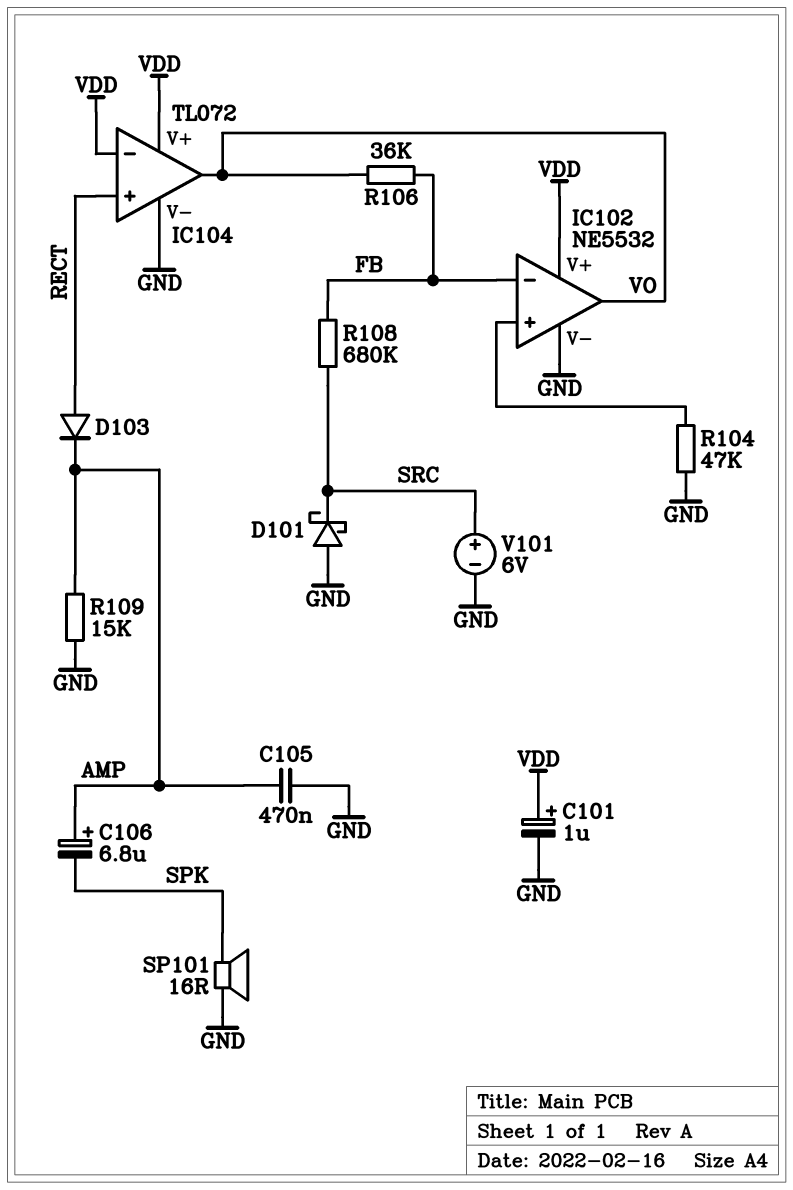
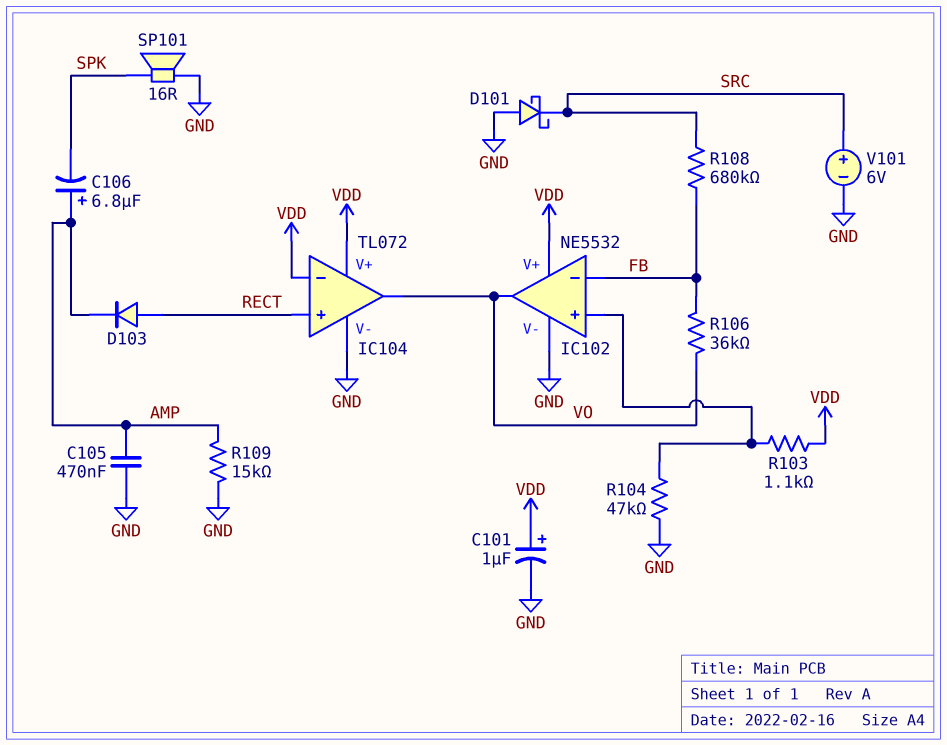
R103: none -> 1.1k (IC102/in+, VDD)

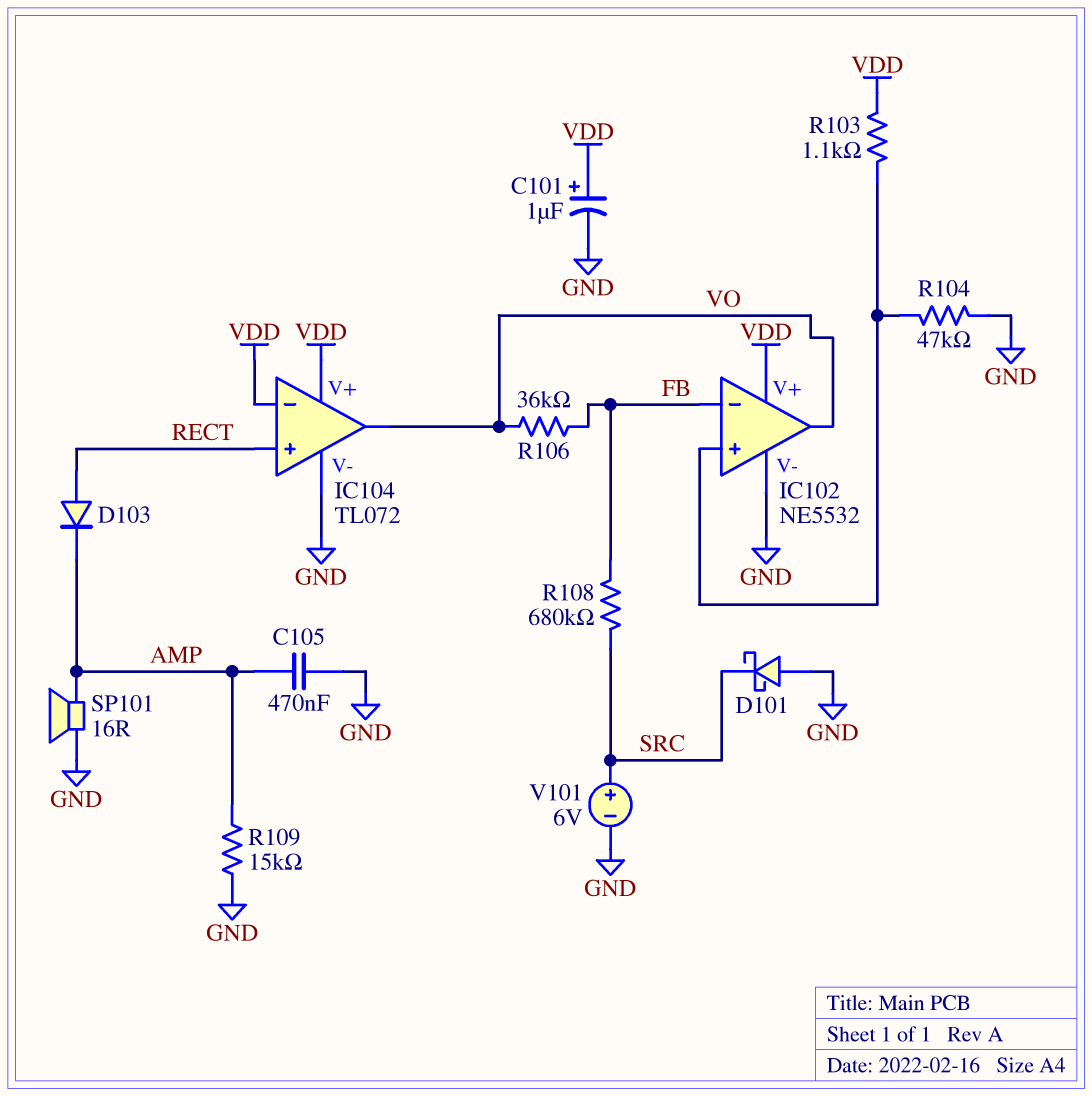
C106: 6.8uF (plus AMP, minus SPK) -> none
SP101: speaker 16R (GND, SPK) -> speaker 16R (AMP, GND)

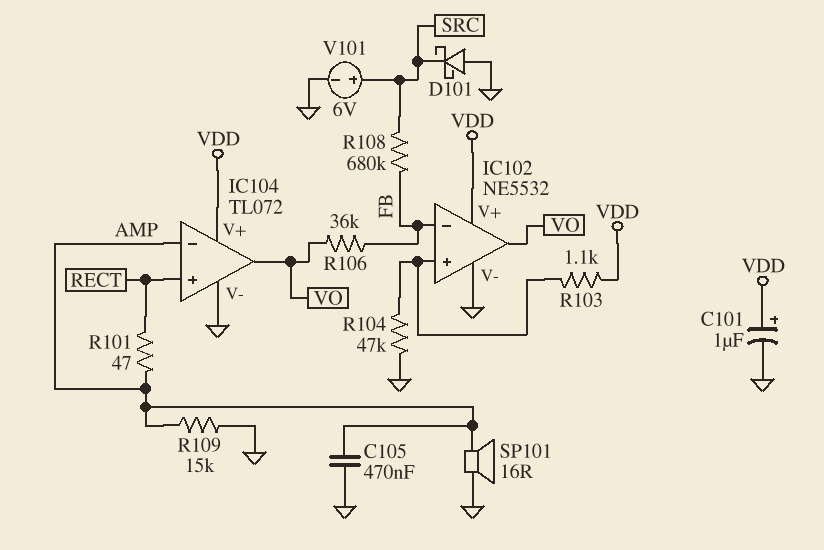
D103: diode (A RECT, K AMP) -> none
IC104 pin in-: VDD -> AMP
R101: none -> 47 (AMP, RECT)

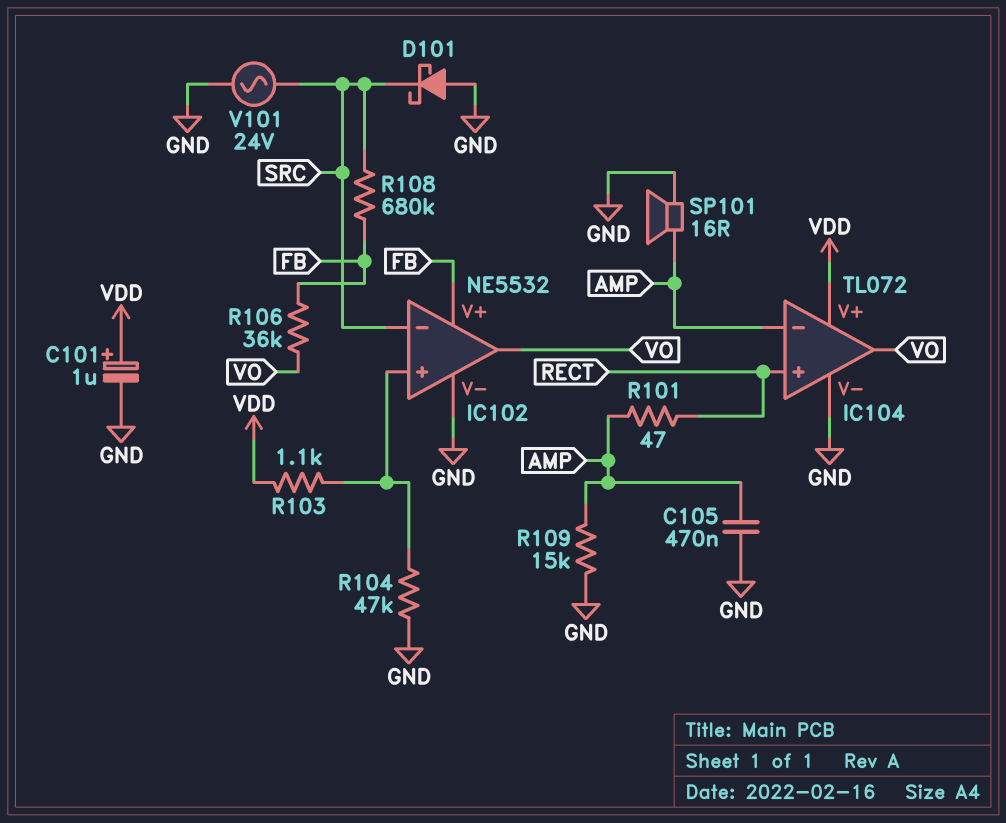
IC102 pin V+: VDD -> FB
IC102 pin in-: FB -> SRC
V101: 6V (plus SRC, minus GND) -> AC 24V (GND, SRC)

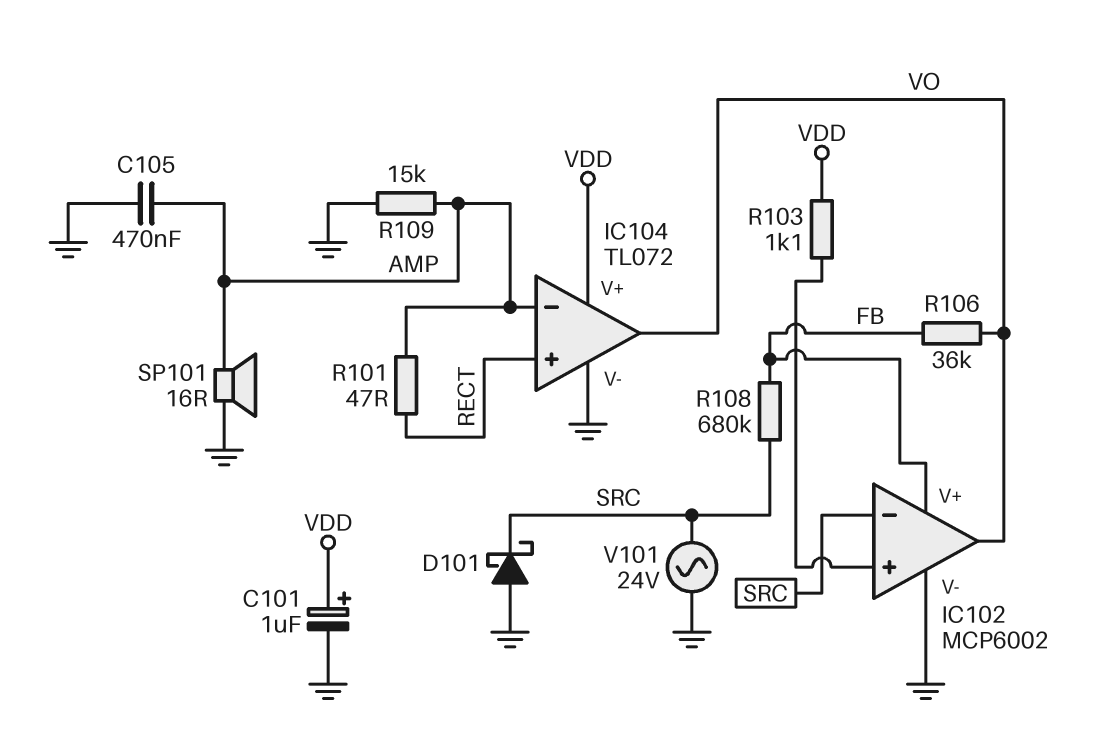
IC102: NE5532 -> MCP6002
R104: 47k (GND, IC102/in+) -> none

